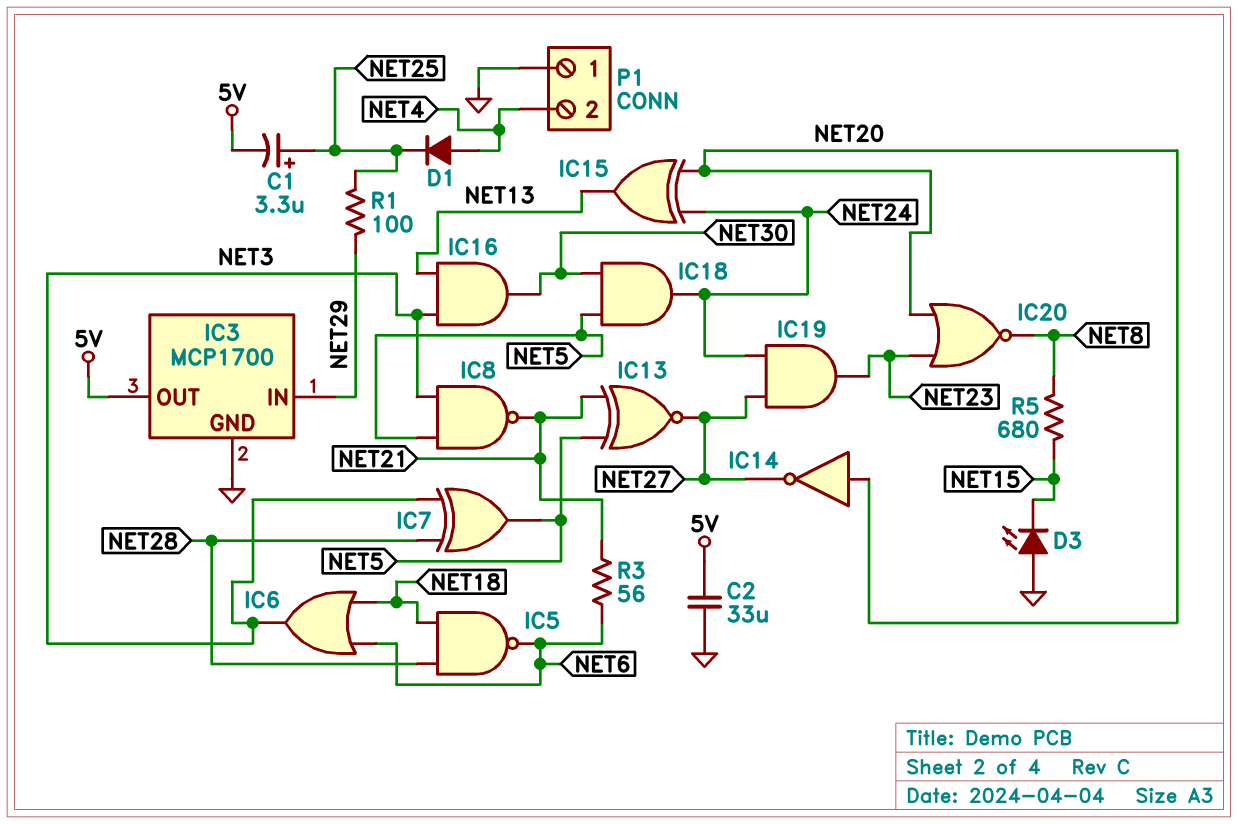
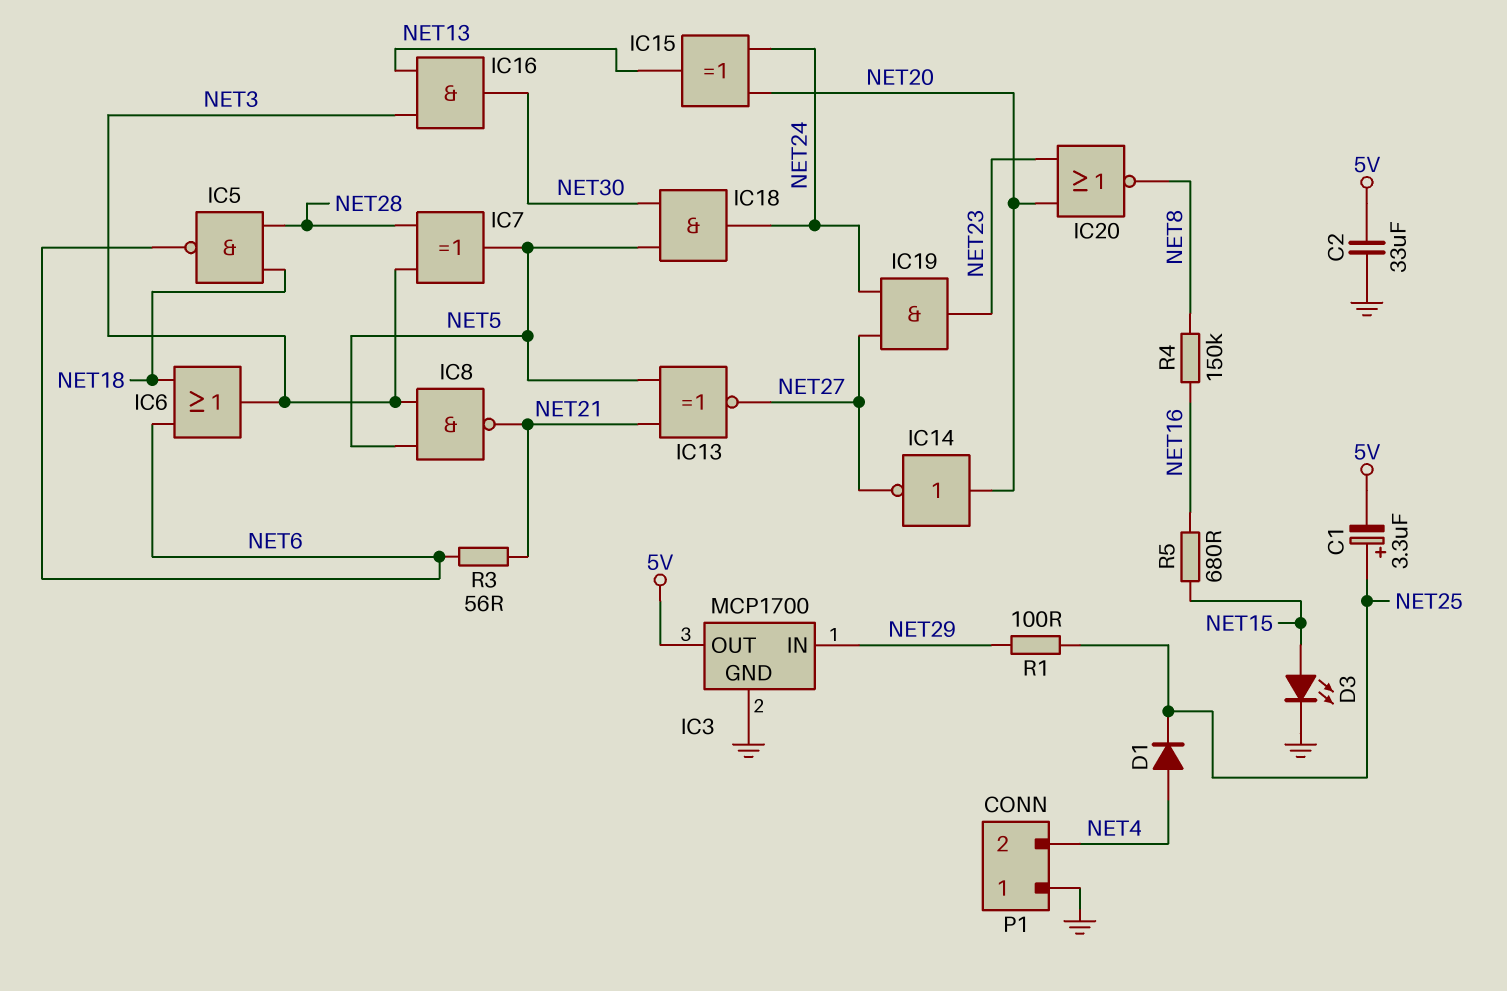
D3: LED (A GND, K NET15) -> LED (A NET15, K GND)
R4: none -> 150k (NET8, NET16)
R5: 680 (NET8, NET15) -> 680 (NET15, NET16)

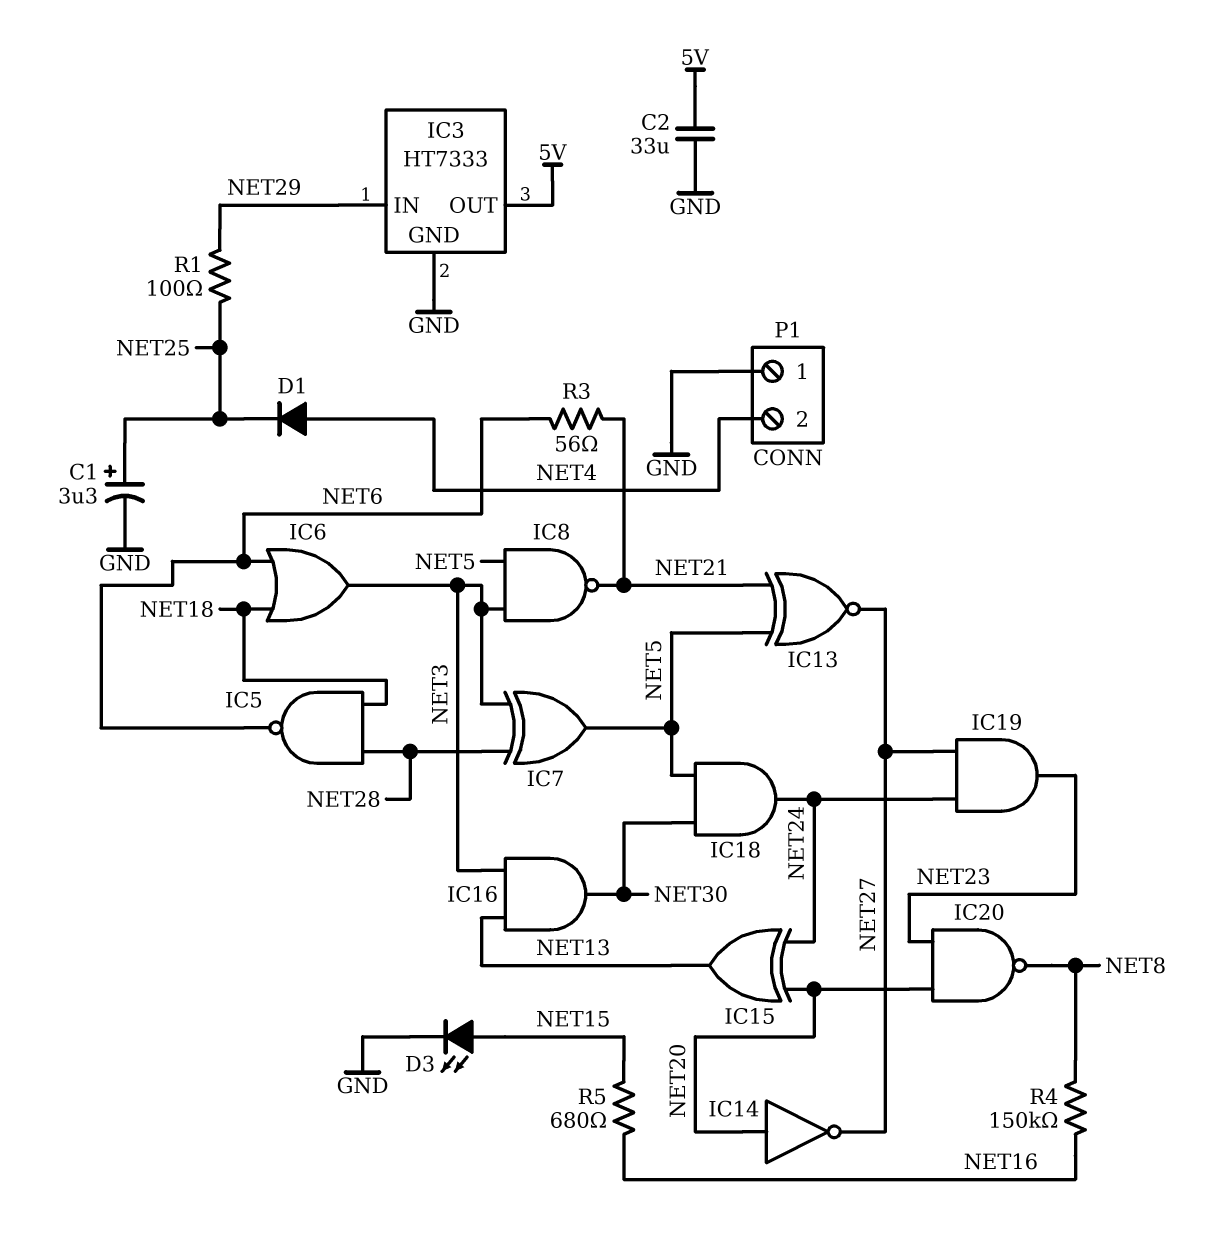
C1: 3.3uF (plus NET25, minus 5V) -> 3.3uF (plus NET25, minus GND)
IC3: MCP1700 -> HT7333
IC20: NOR (in NET20, in NET23, out NET8) -> NAND (in NET20, in NET23, out NET8)

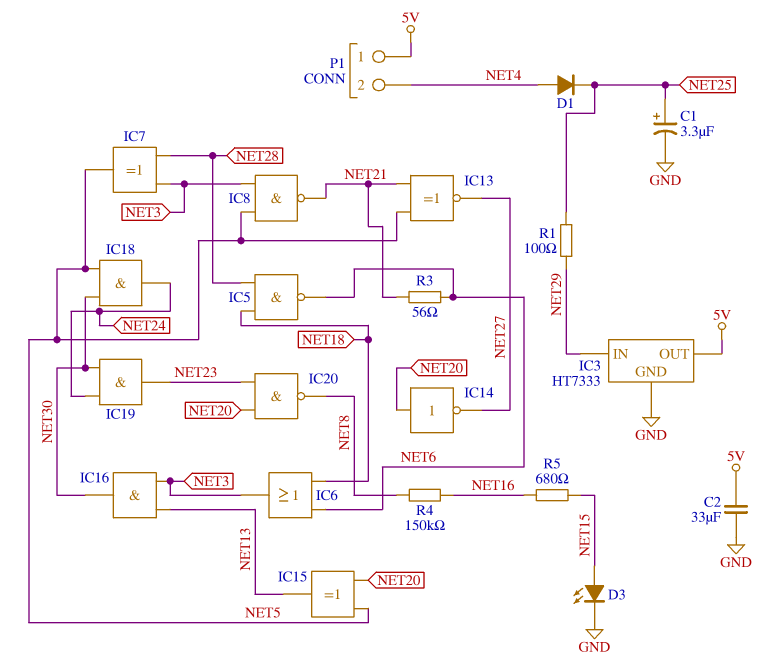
IC15: XOR (in NET20, in NET24, out NET13) -> XOR (in NET5, in NET20, out NET13)
IC19: AND (in NET24, in NET27, out NET23) -> AND (in NET24, in NET30, out NET23)
P1 pin 1: GND -> 5V

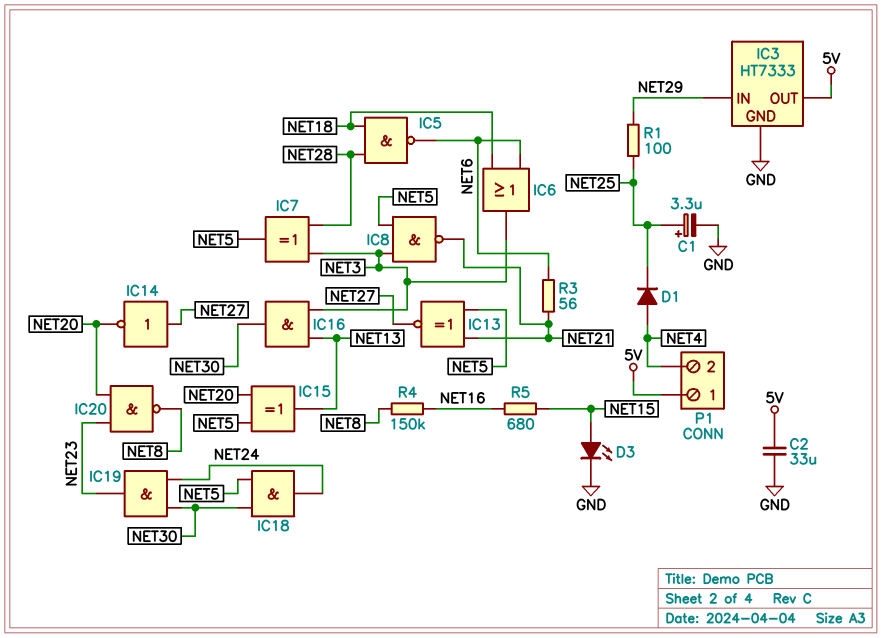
IC14: NOT (in NET20, out NET27) -> NOT (in NET27, out NET20)

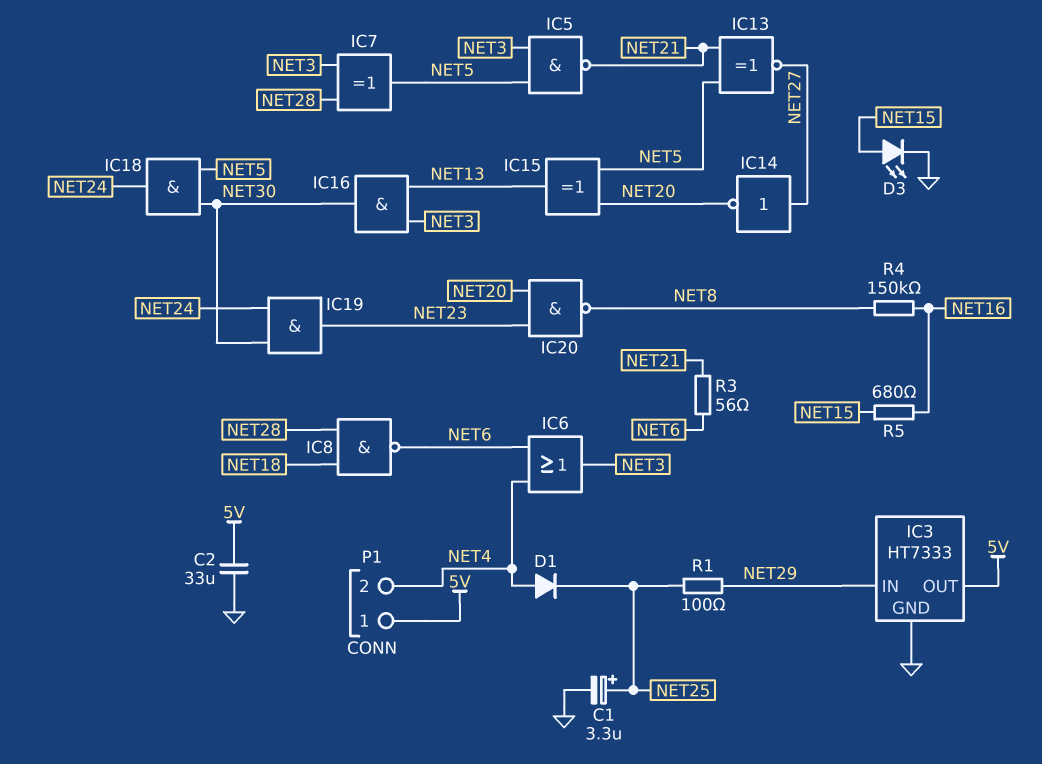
IC5: NAND (in NET18, in NET28, out NET6) -> NAND (in NET3, in NET5, out NET21)
IC6: OR (in NET6, in NET18, out NET3) -> OR (in NET4, in NET6, out NET3)
IC8: NAND (in NET3, in NET5, out NET21) -> NAND (in NET18, in NET28, out NET6)

